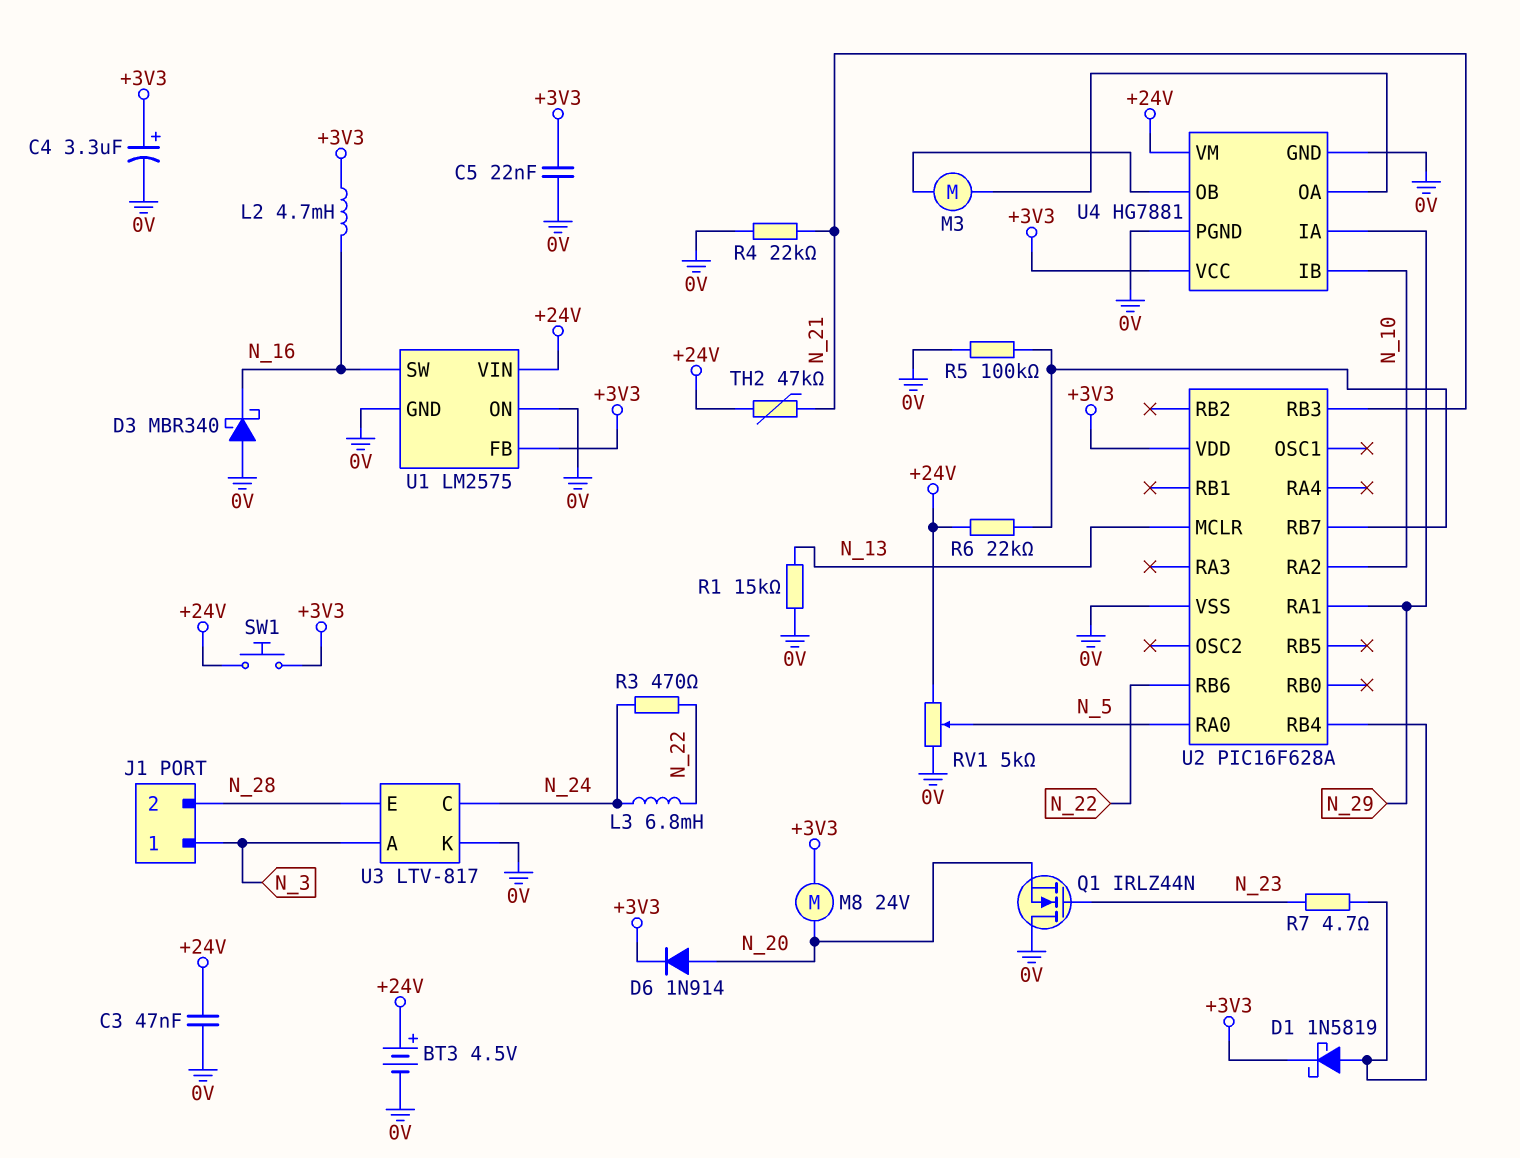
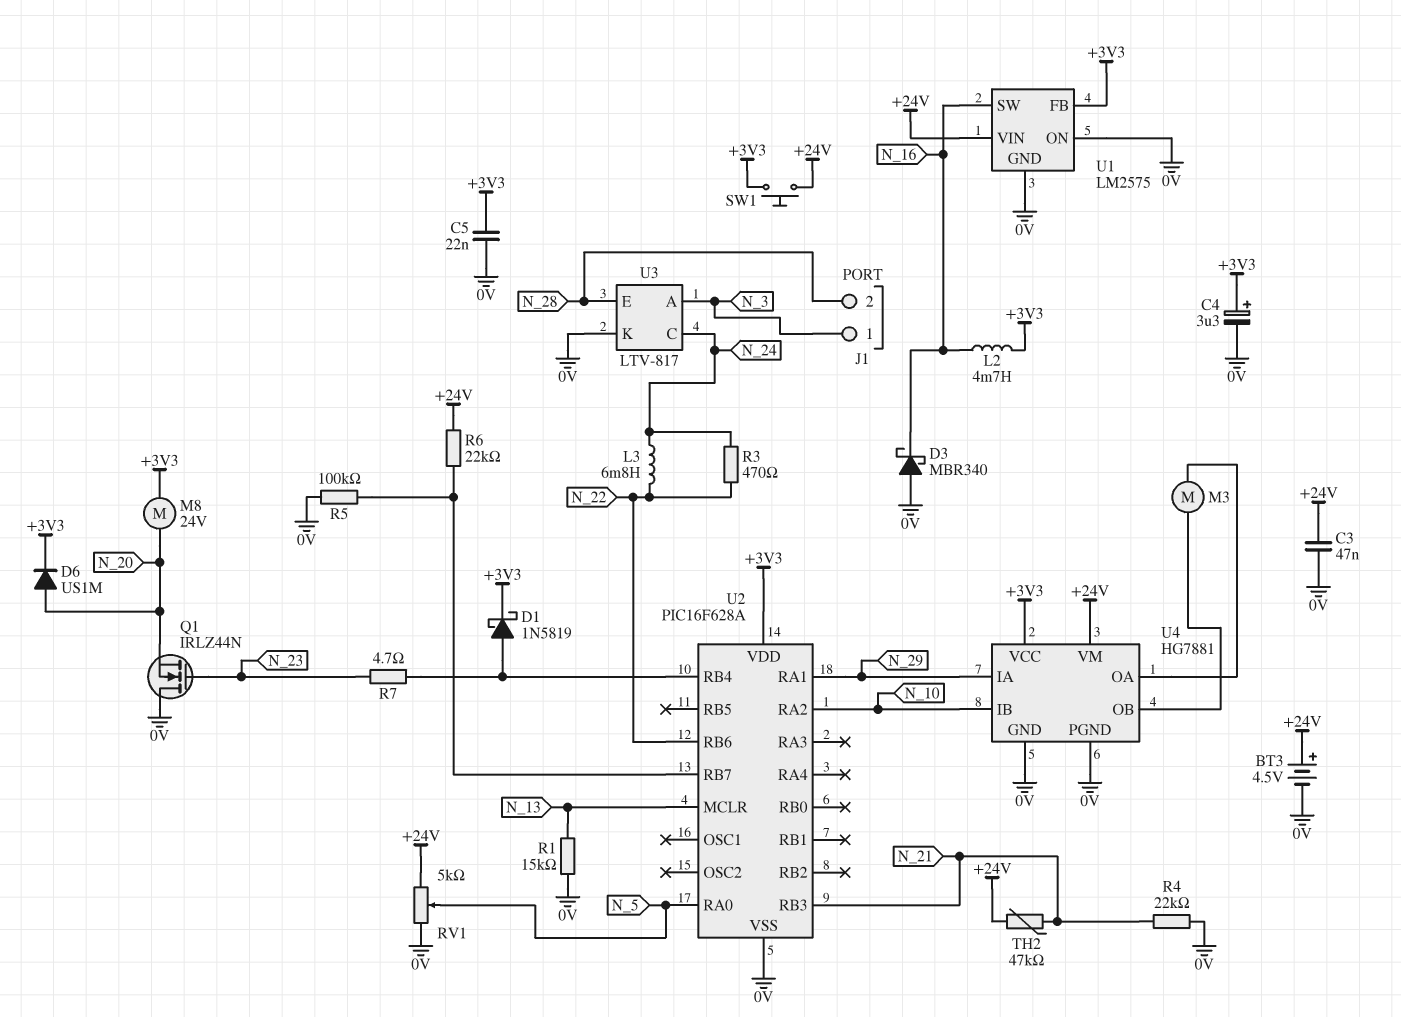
D6: diode 1N914 (A N_20, K +3V3) -> diode US1M (A N_20, K +3V3)

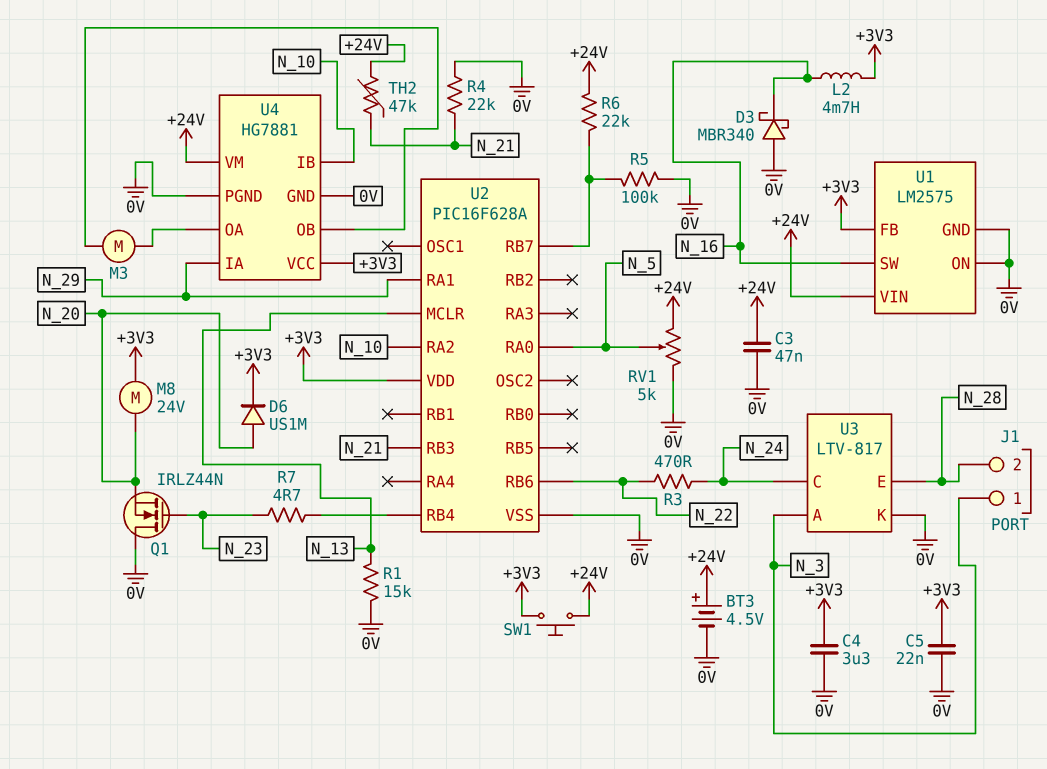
C4: 3.3uF (plus +3V3, minus 0V) -> 3.3uF (+3V3, 0V)
D1: schottky 1N5819 (A U2/RB4, K +3V3) -> none
L3: 6.8mH (N_22, N_24) -> none

